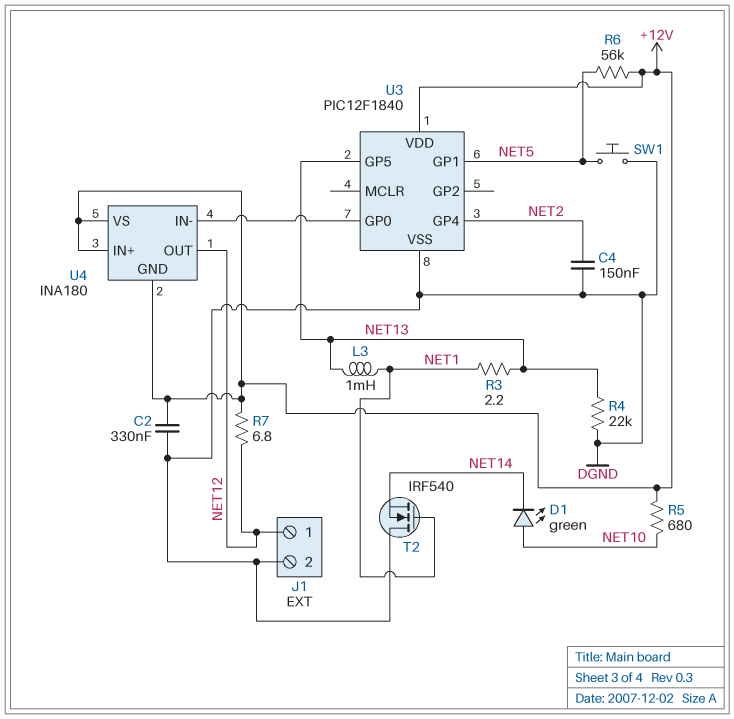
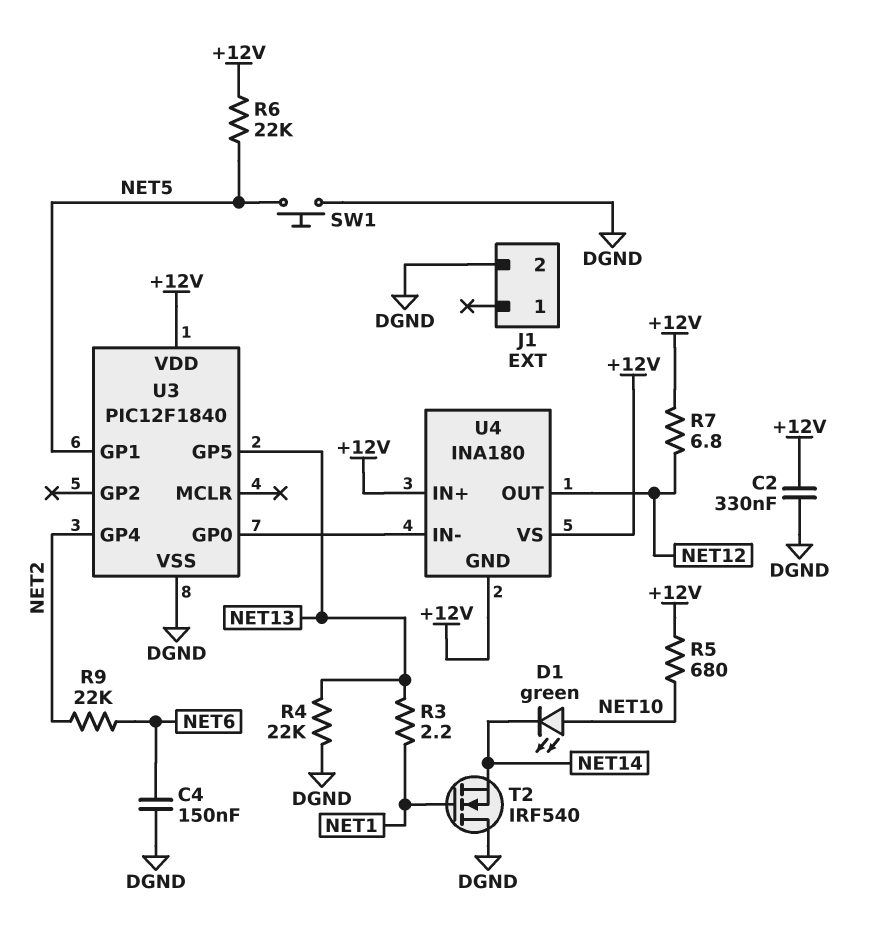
C4: 150nF (DGND, NET2) -> 150nF (DGND, NET6)
J1 pin 1: NET12 -> none
L3: 1mH (NET1, NET13) -> none
R6: 56k (+12V, NET5) -> 22k (+12V, NET5)
R9: none -> 22k (NET2, NET6)

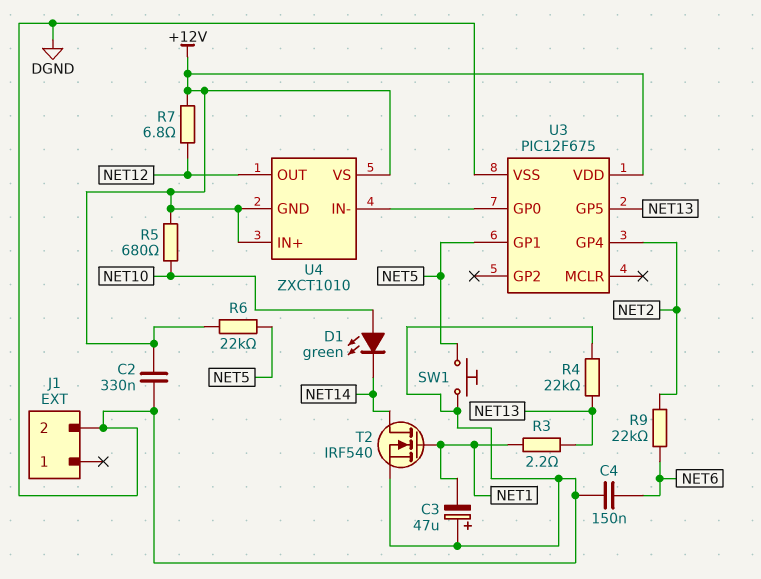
C3: none -> 47uF (plus DGND, minus NET1)
T2: NMOS IRF540 (G NET1, D DGND, S NET14) -> NMOS IRF540 (G NET1, D NET14, S DGND)
U3: PIC12F1840 -> PIC12F675
U4: INA180 -> ZXCT1010

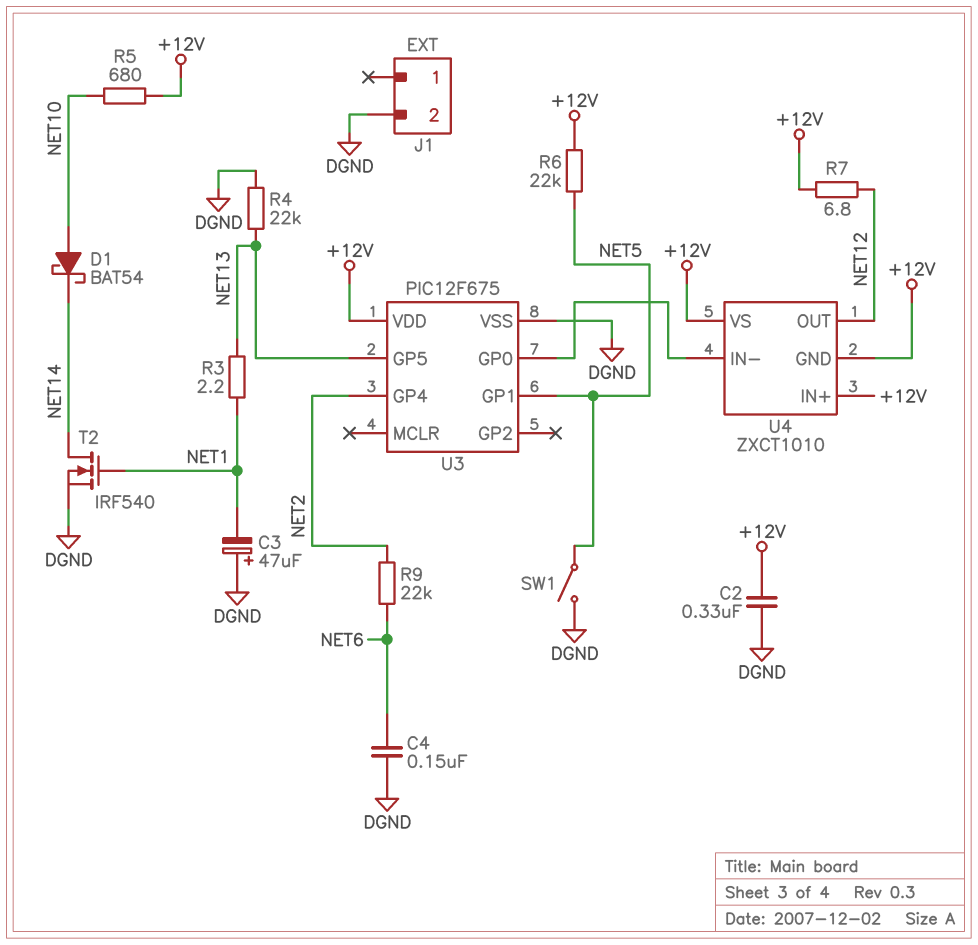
D1: LED green (A NET10, K NET14) -> schottky BAT54 (A NET10, K NET14)
SW1: button (DGND, NET5) -> switch (DGND, NET5)

